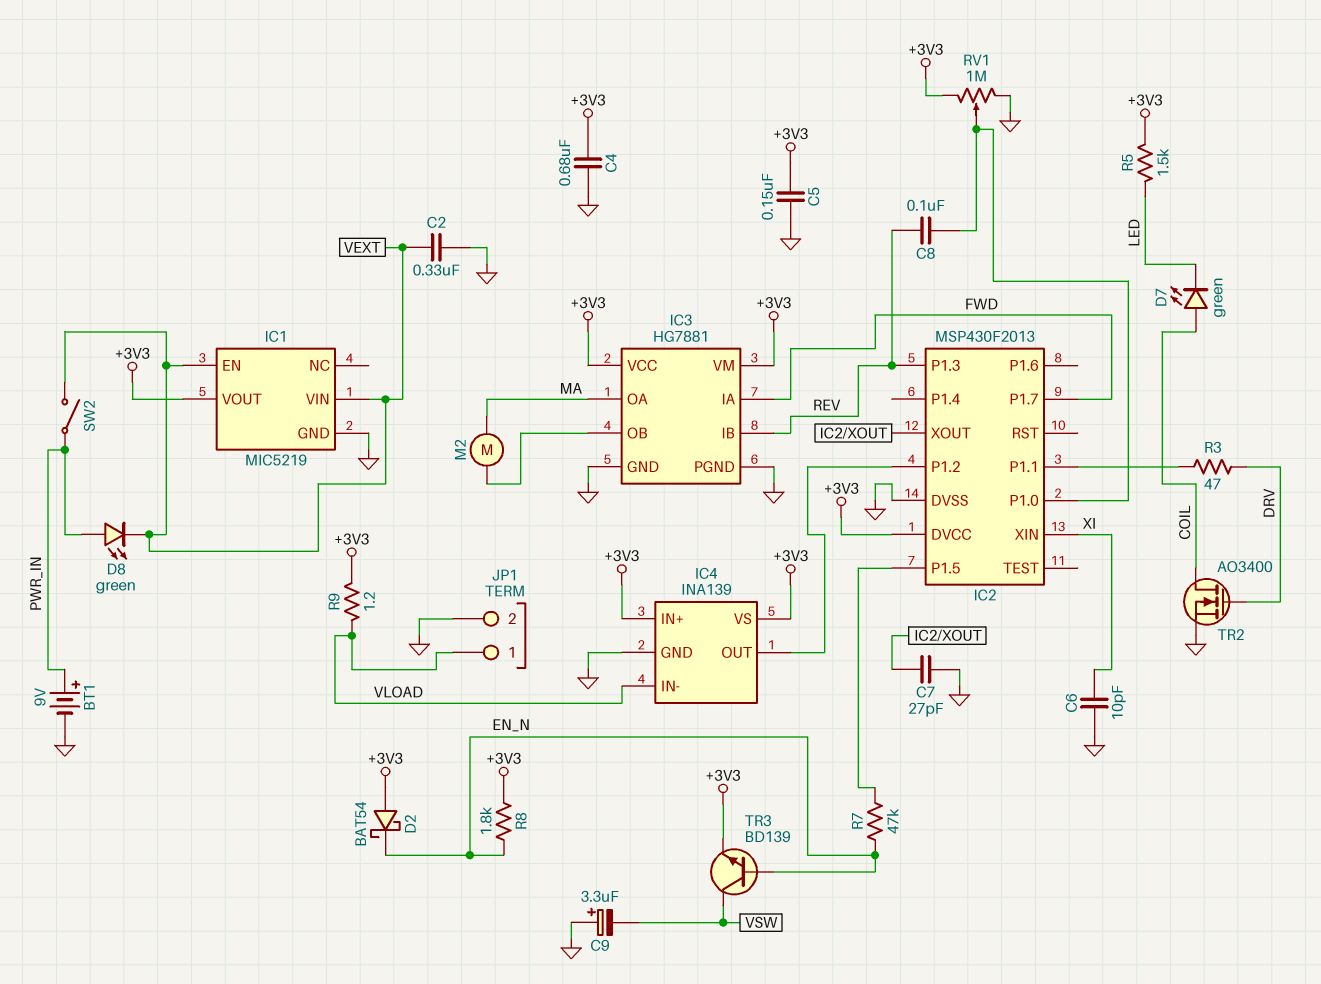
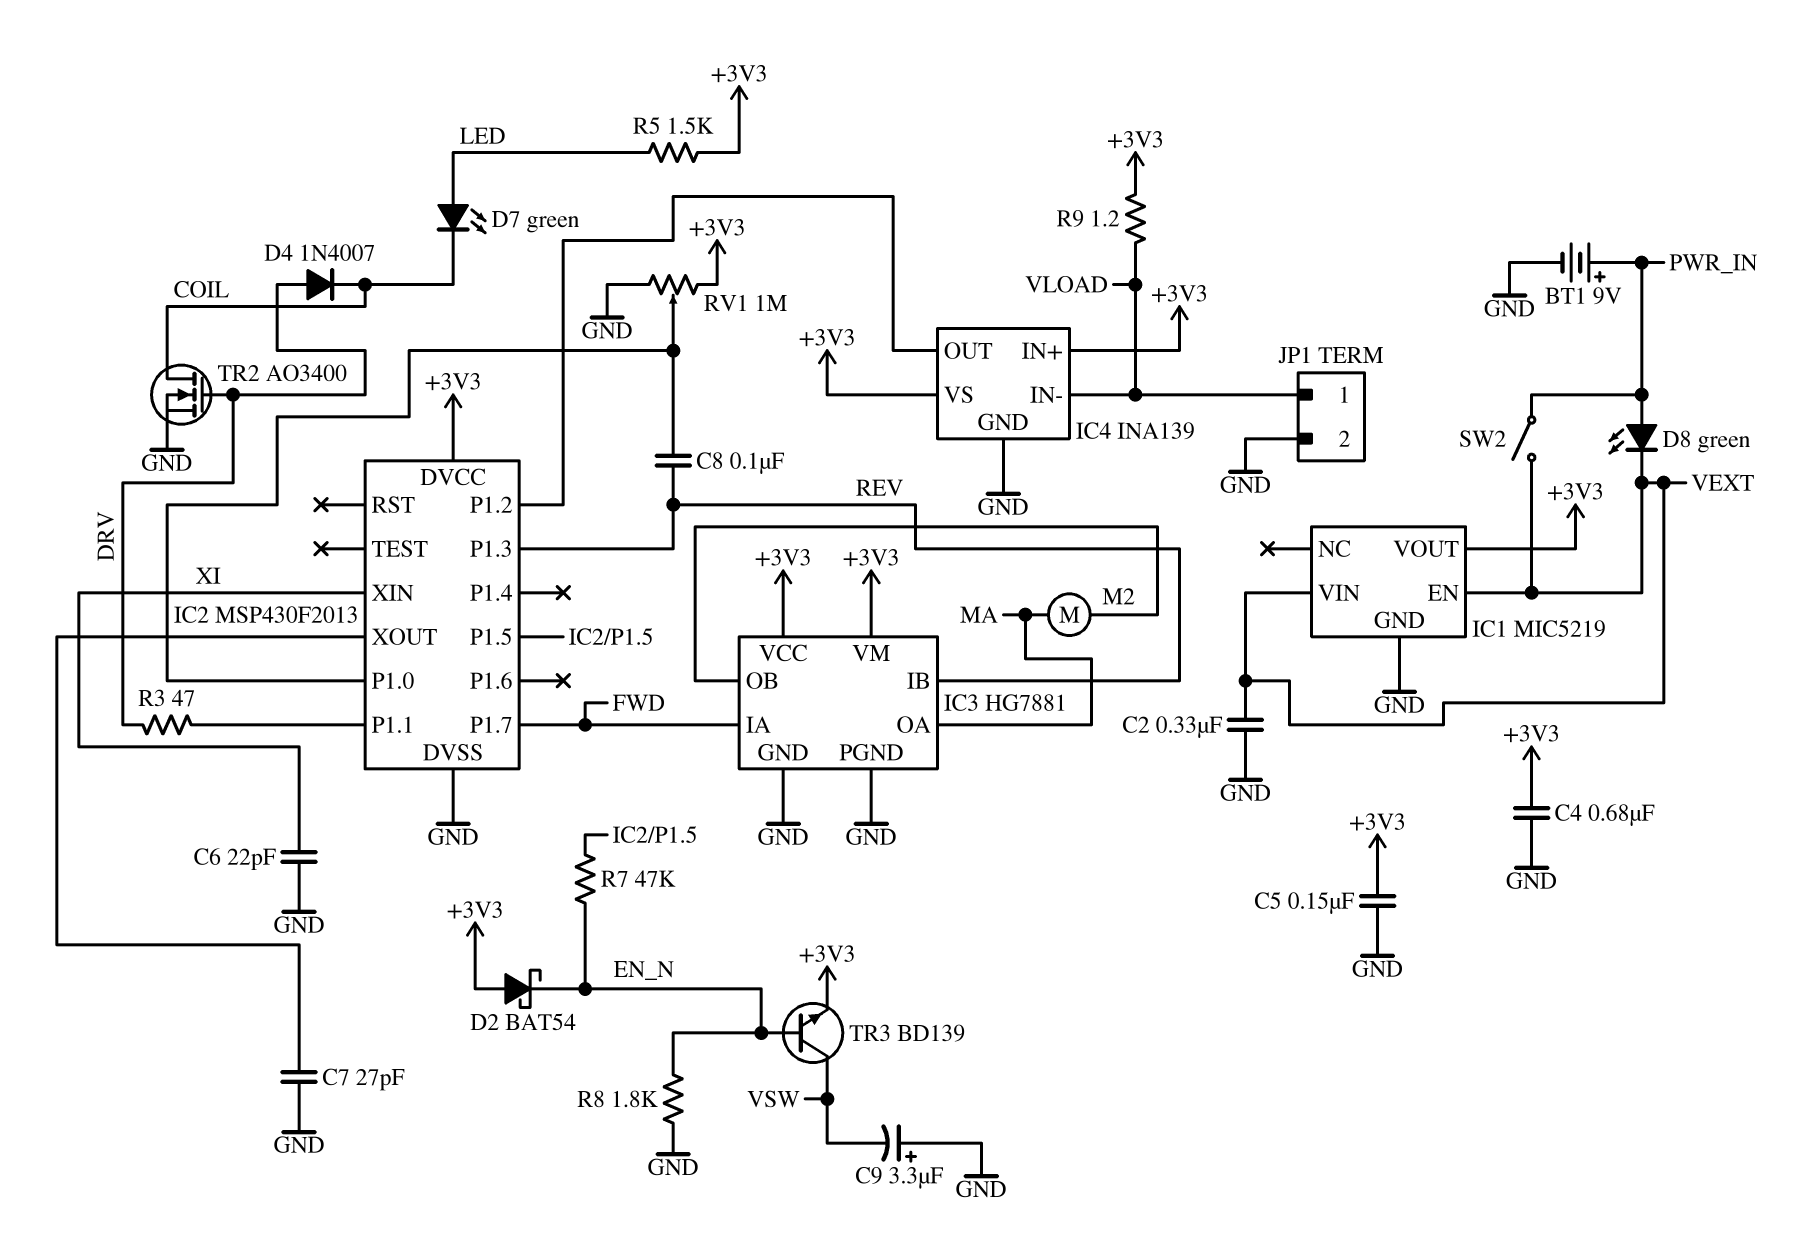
C6: 10pF (GND, XI) -> 22pF (GND, XI)
D4: none -> diode 1N4007 (A DRV, K COIL)
D7: LED green (A COIL, K LED) -> LED green (A LED, K COIL)
R8: 1.8k (+3V3, EN_N) -> 1.8k (EN_N, GND)

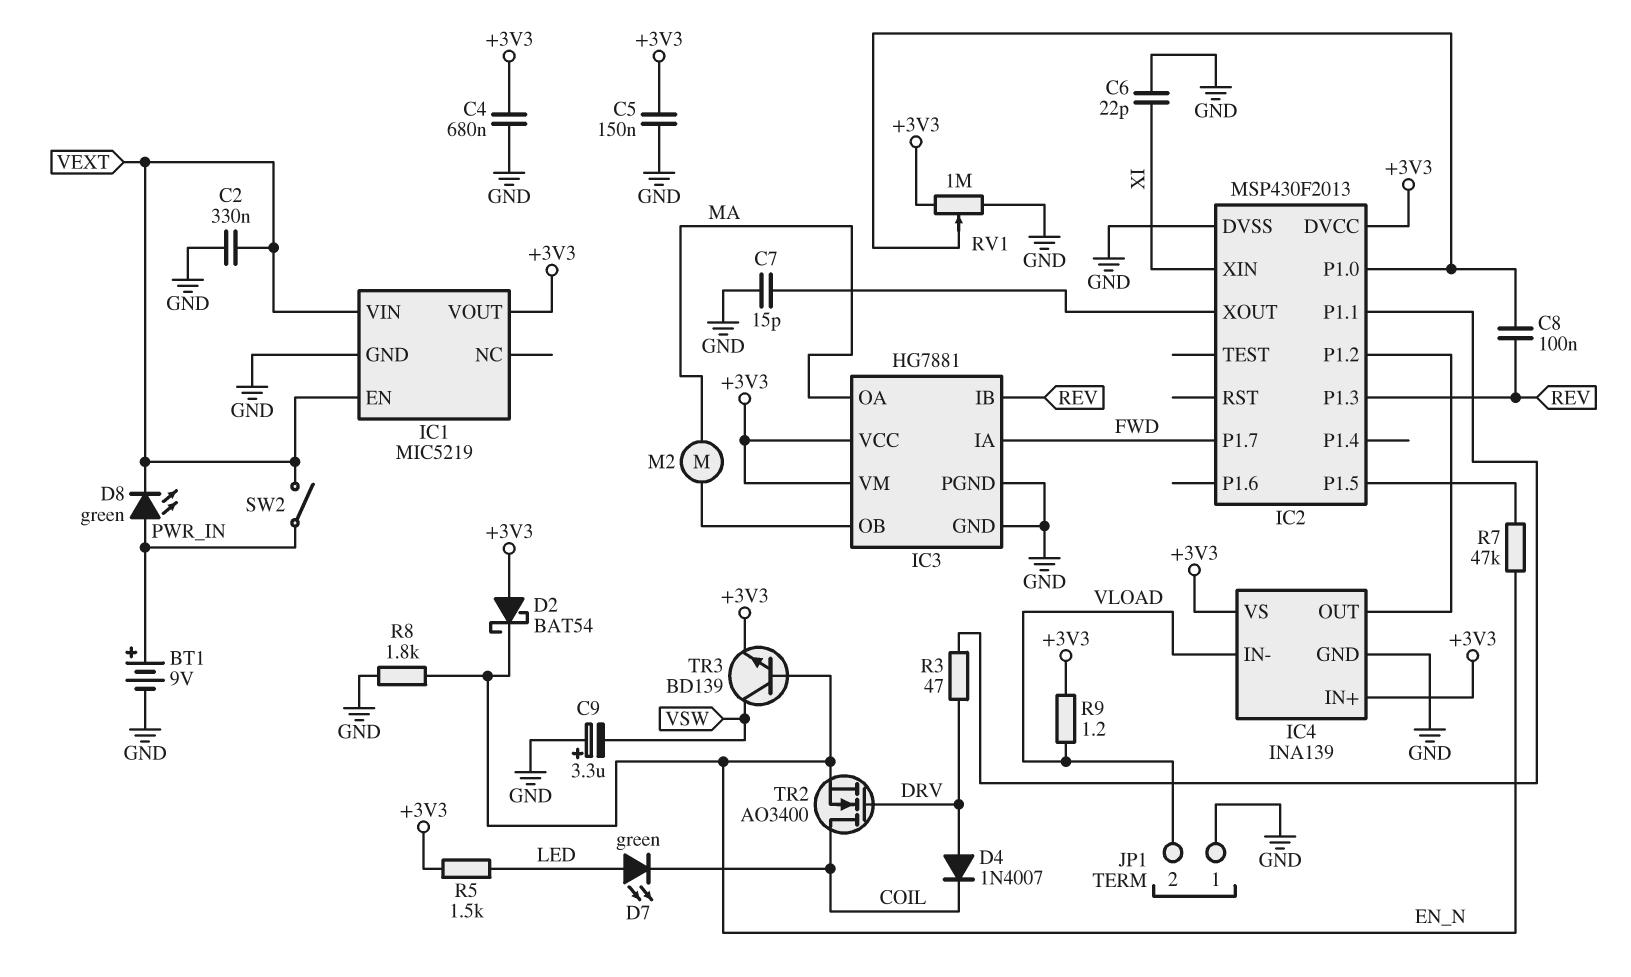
C7: 27pF (GND, IC2/XOUT) -> 15pF (GND, IC2/XOUT)
JP1 pin 1: VLOAD -> GND
JP1 pin 2: GND -> VLOAD
TR2: NMOS AO3400 (G DRV, D COIL, S GND) -> NMOS AO3400 (G DRV, D COIL, S EN_N)

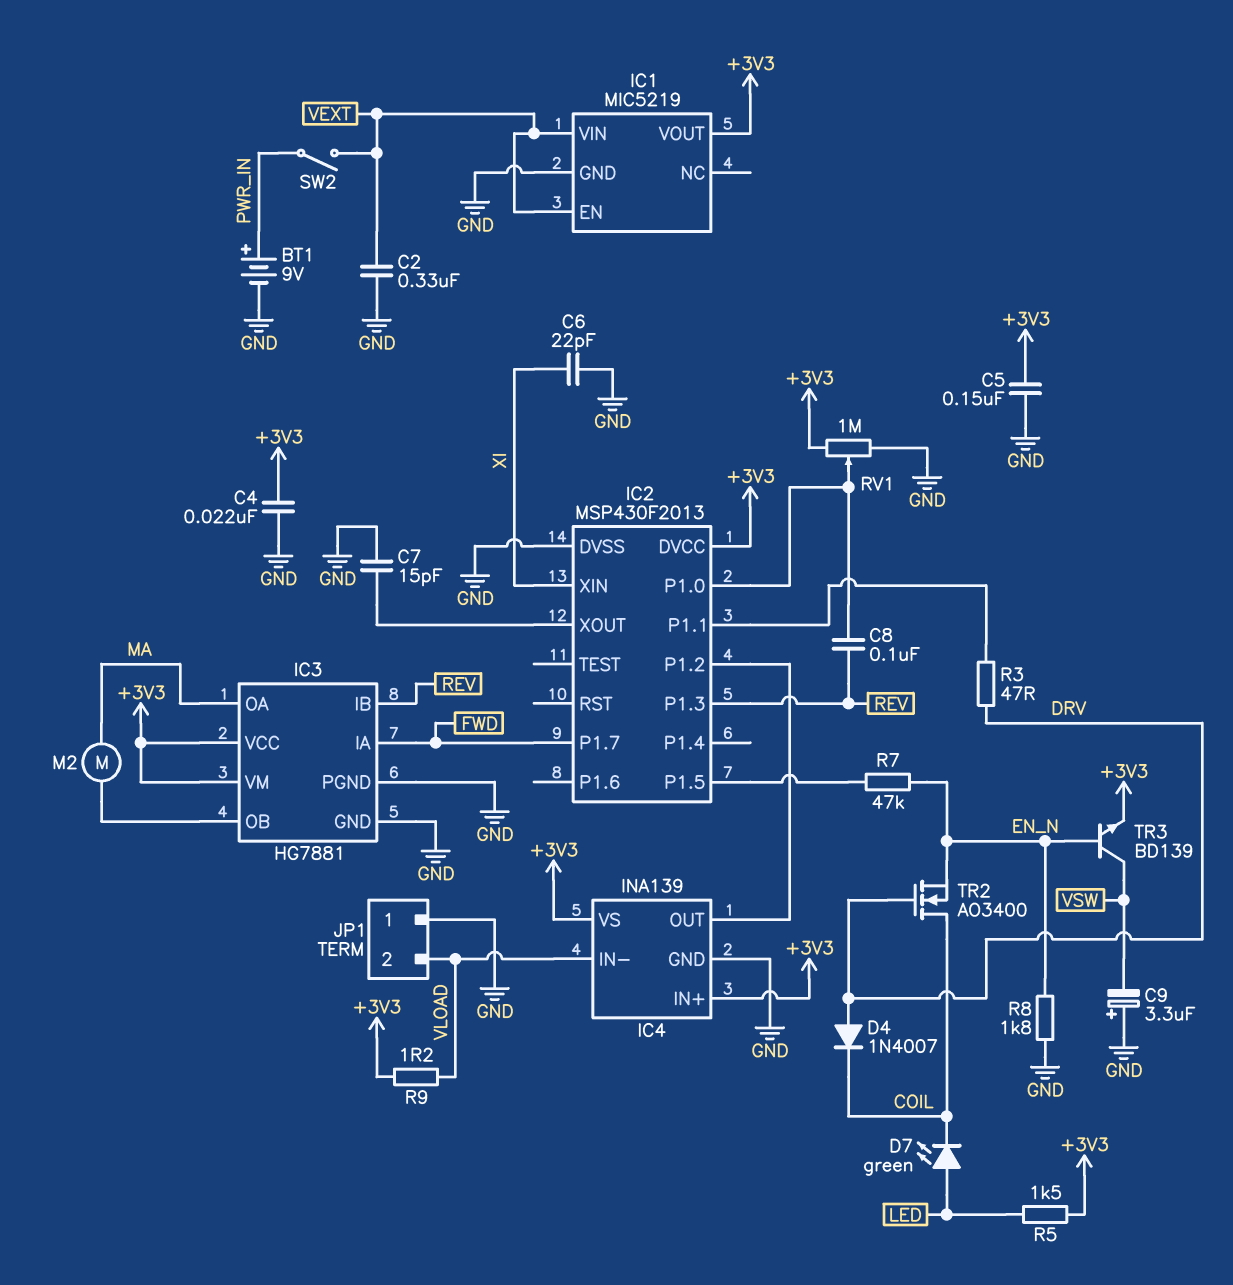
C4: 680nF (+3V3, GND) -> 22nF (+3V3, GND)
D2: schottky BAT54 (A +3V3, K EN_N) -> none
D8: LED green (A PWR_IN, K VEXT) -> none

